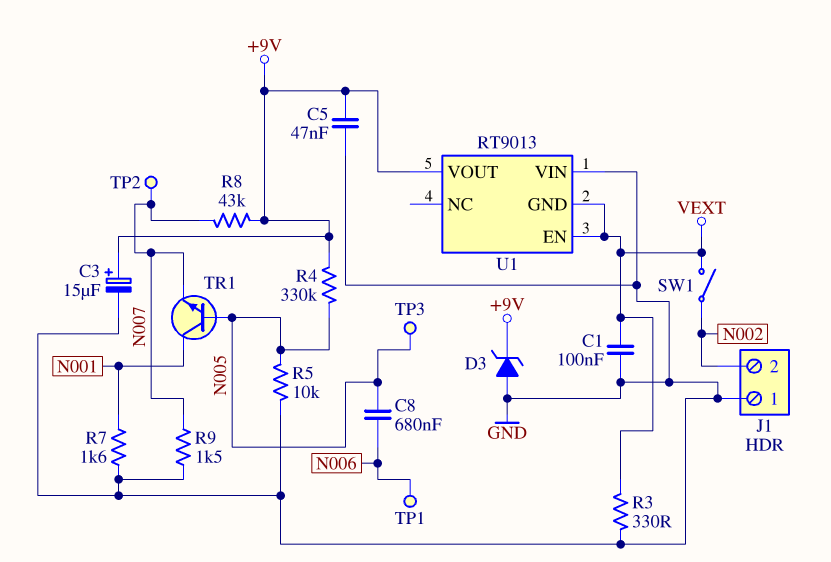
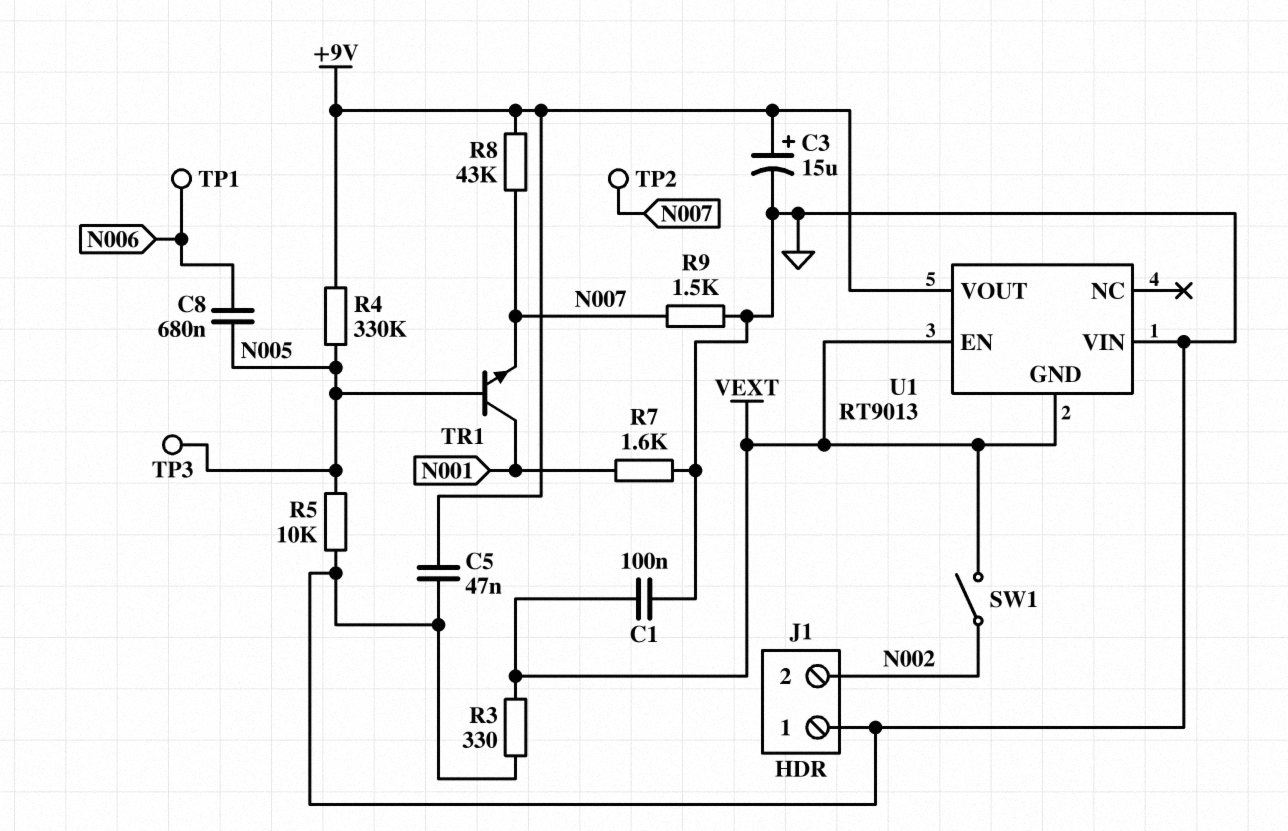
D3: zener (A GND, K +9V) -> none

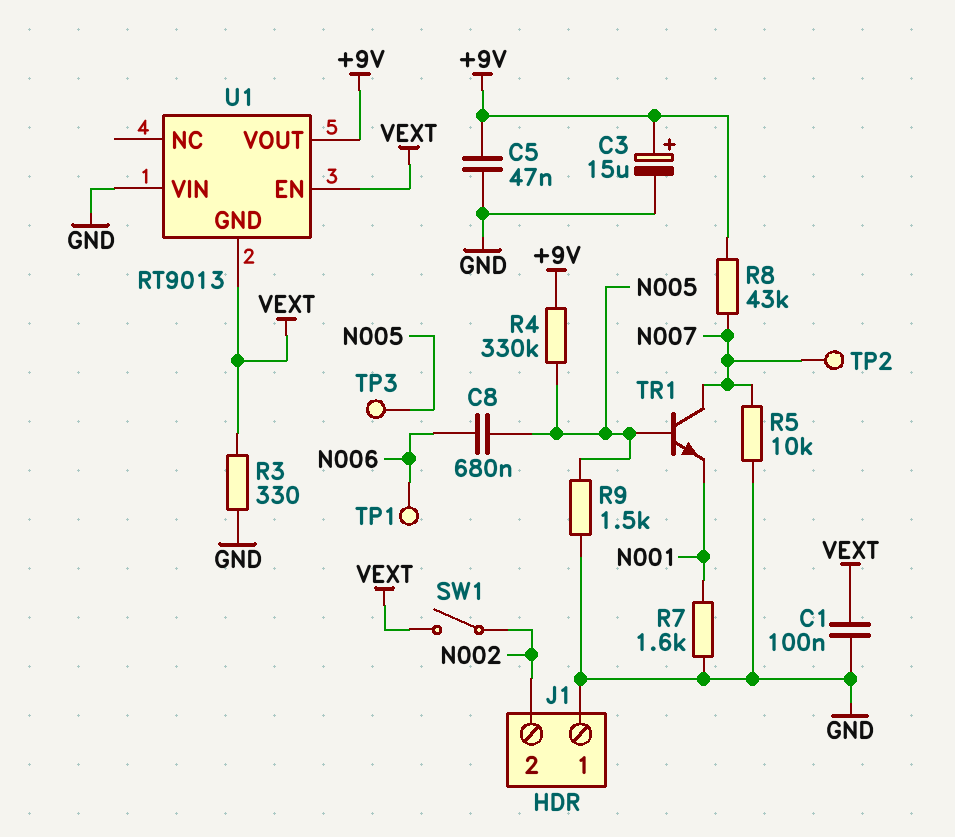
R5: 10k (GND, N005) -> 10k (GND, N007)
R9: 1.5k (GND, N007) -> 1.5k (GND, N005)
TR1: NPN (B N005, C N001, E N007) -> NPN (B N005, C N007, E N001)

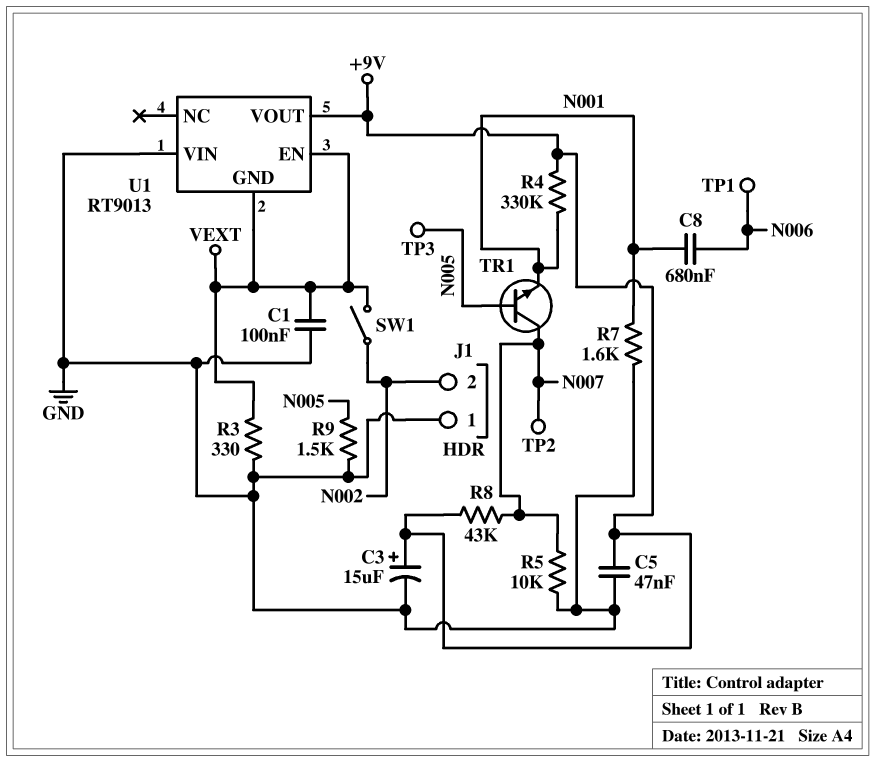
C8: 680nF (N005, N006) -> 680nF (N001, N006)
R4: 330k (+9V, N005) -> 330k (+9V, N001)

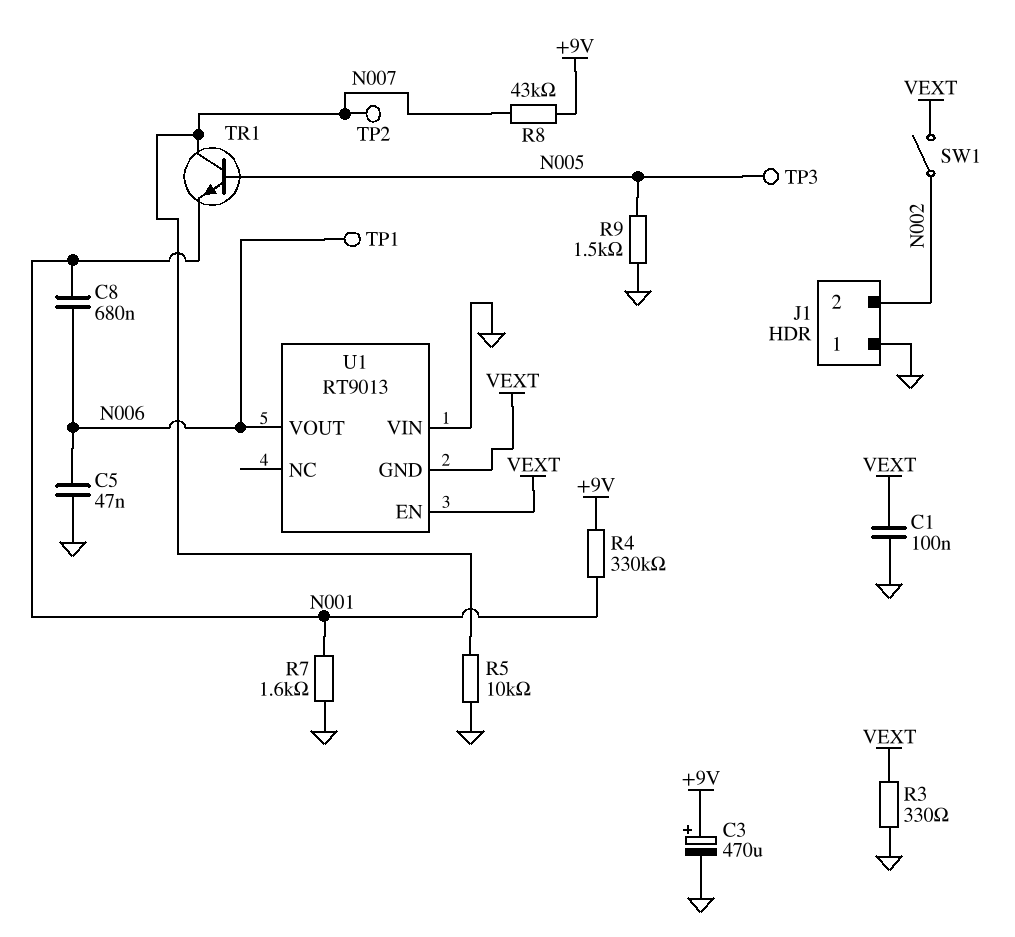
C3: 15uF (plus +9V, minus GND) -> 470uF (plus +9V, minus GND)
C5: 47nF (+9V, GND) -> 47nF (GND, N006)
U1 pin VOUT: +9V -> N006

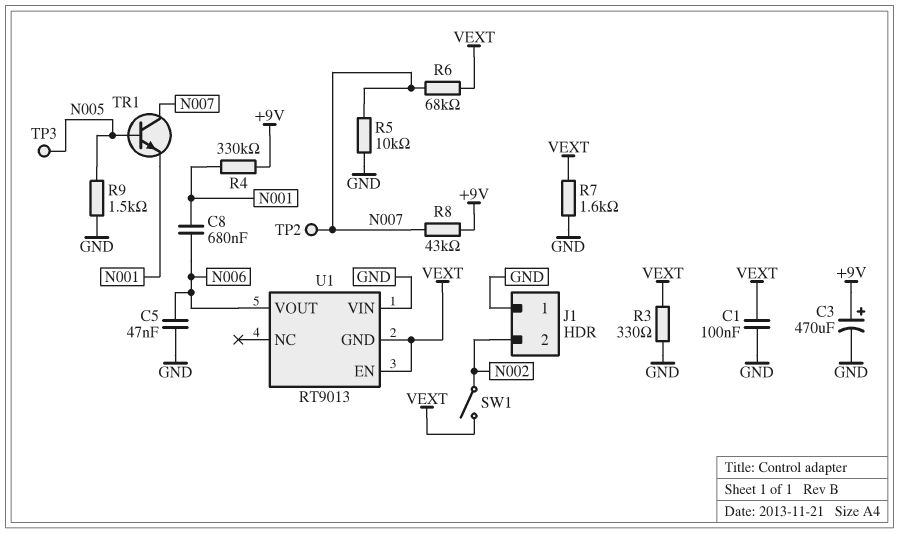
R6: none -> 68k (N007, VEXT)
R7: 1.6k (GND, N001) -> 1.6k (GND, VEXT)
TP1: test point (N006) -> none

